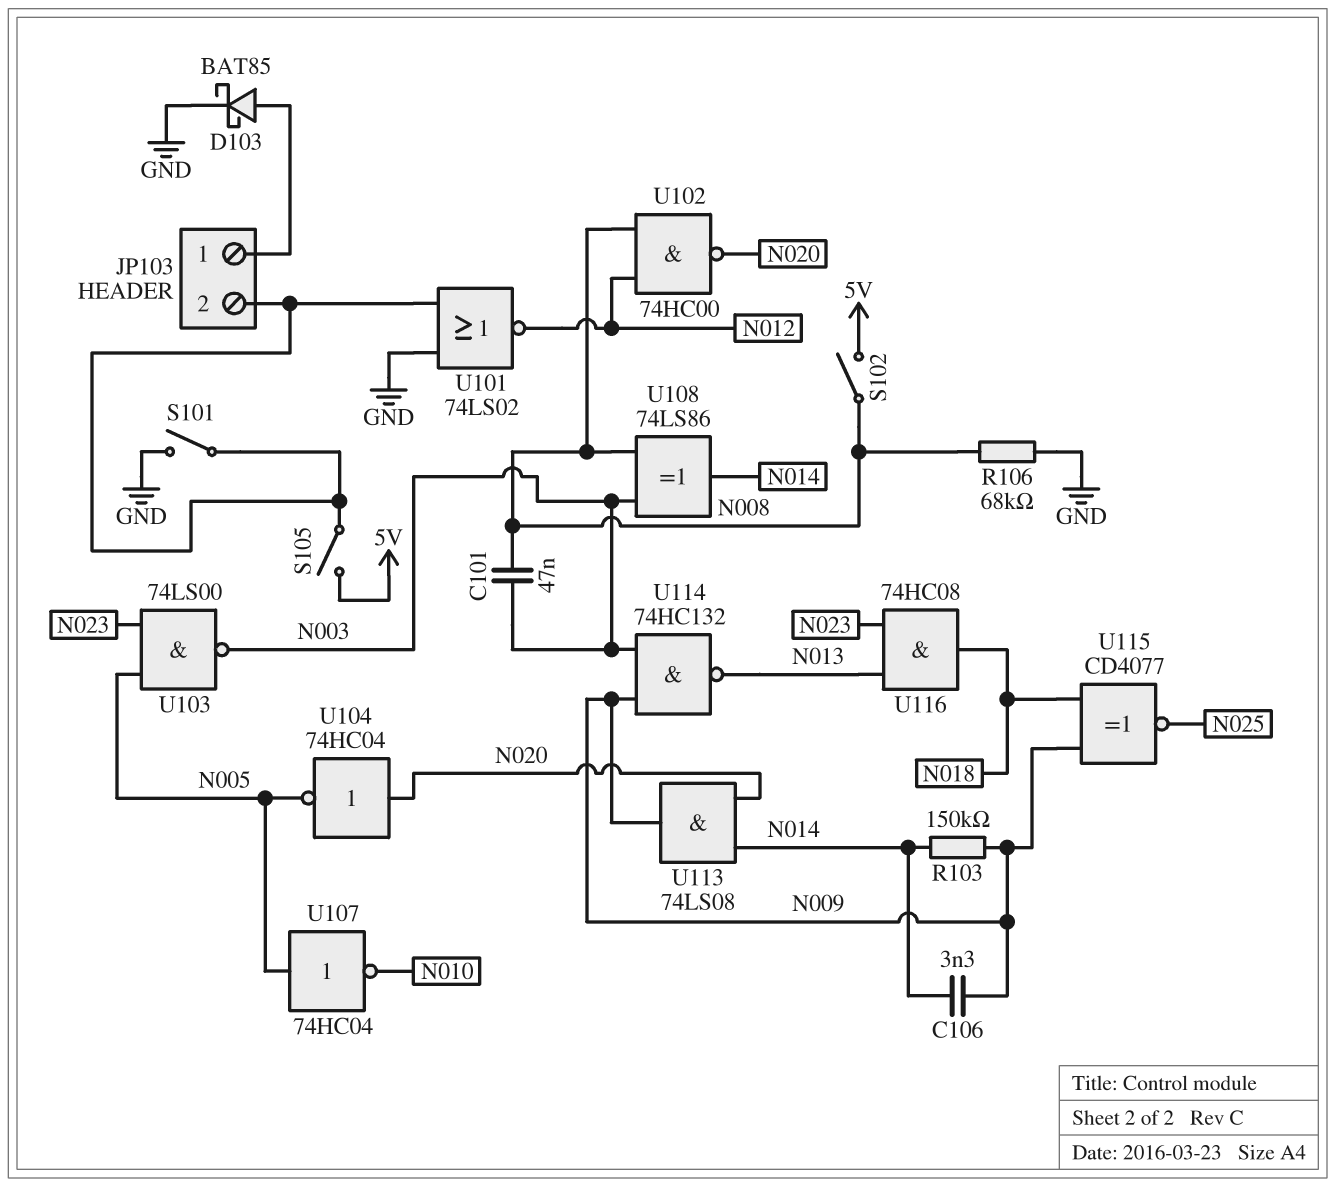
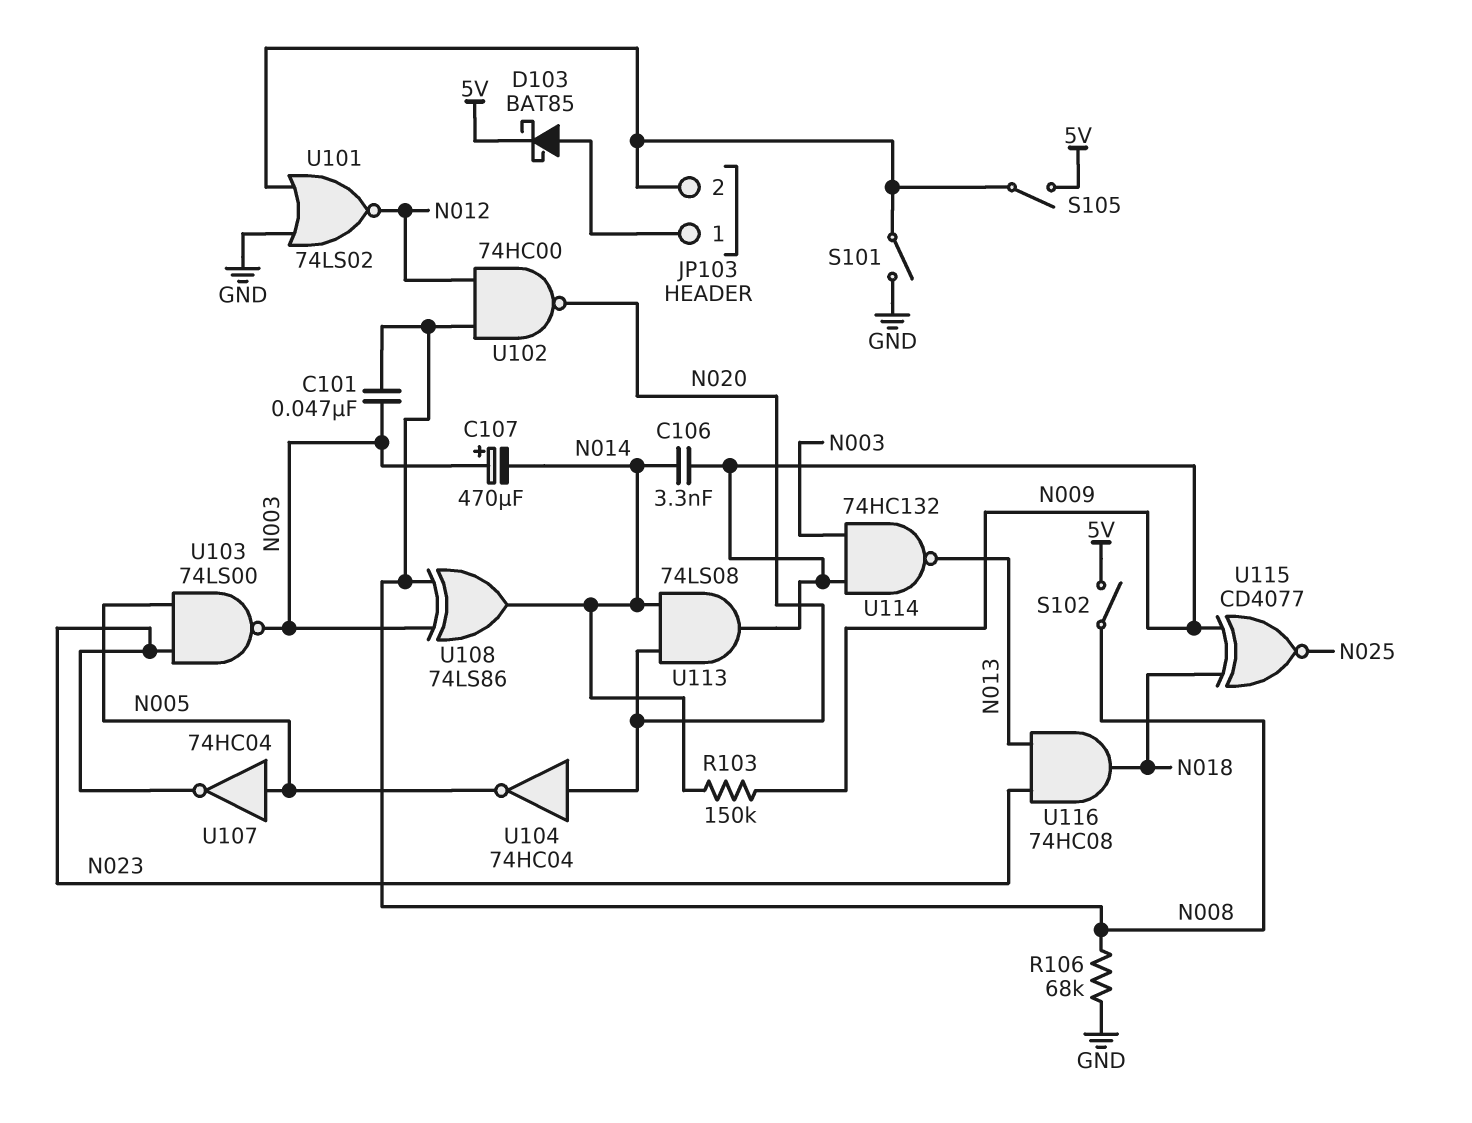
C107: none -> 470uF (plus N003, minus N014)
D103: schottky BAT85 (A JP103/1, K GND) -> schottky BAT85 (A JP103/1, K 5V)
U107: NOT 74HC04 (in N005, out N010) -> NOT 74HC04 (in N005, out N023)

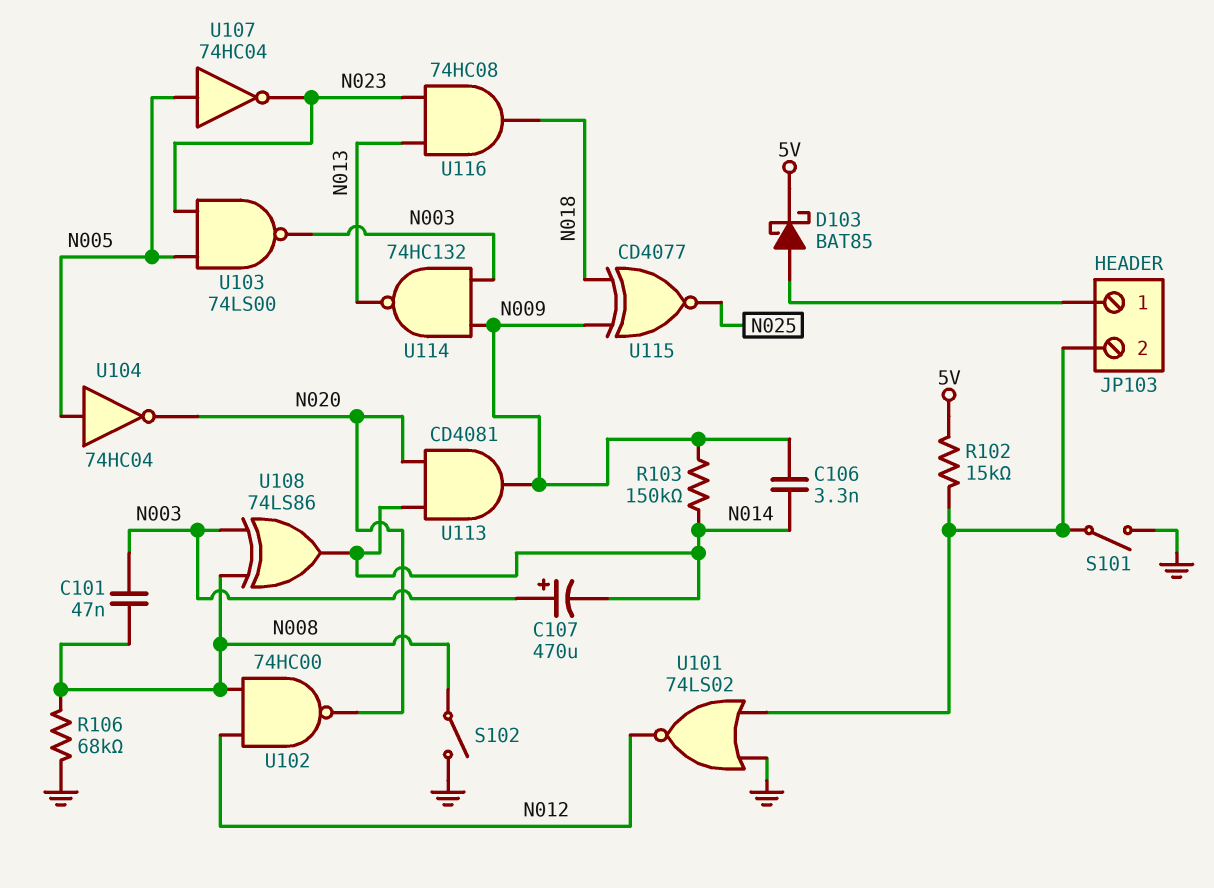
R102: none -> 15k (5V, JP103/2)
S102: switch (5V, N008) -> switch (GND, N008)
S105: switch (5V, JP103/2) -> none
U104: NOT 74HC04 (in N020, out N005) -> NOT 74HC04 (in N005, out N020)
U113: AND 74LS08 (in N014, in N020, out N009) -> AND CD4081 (in N014, in N020, out N009)

